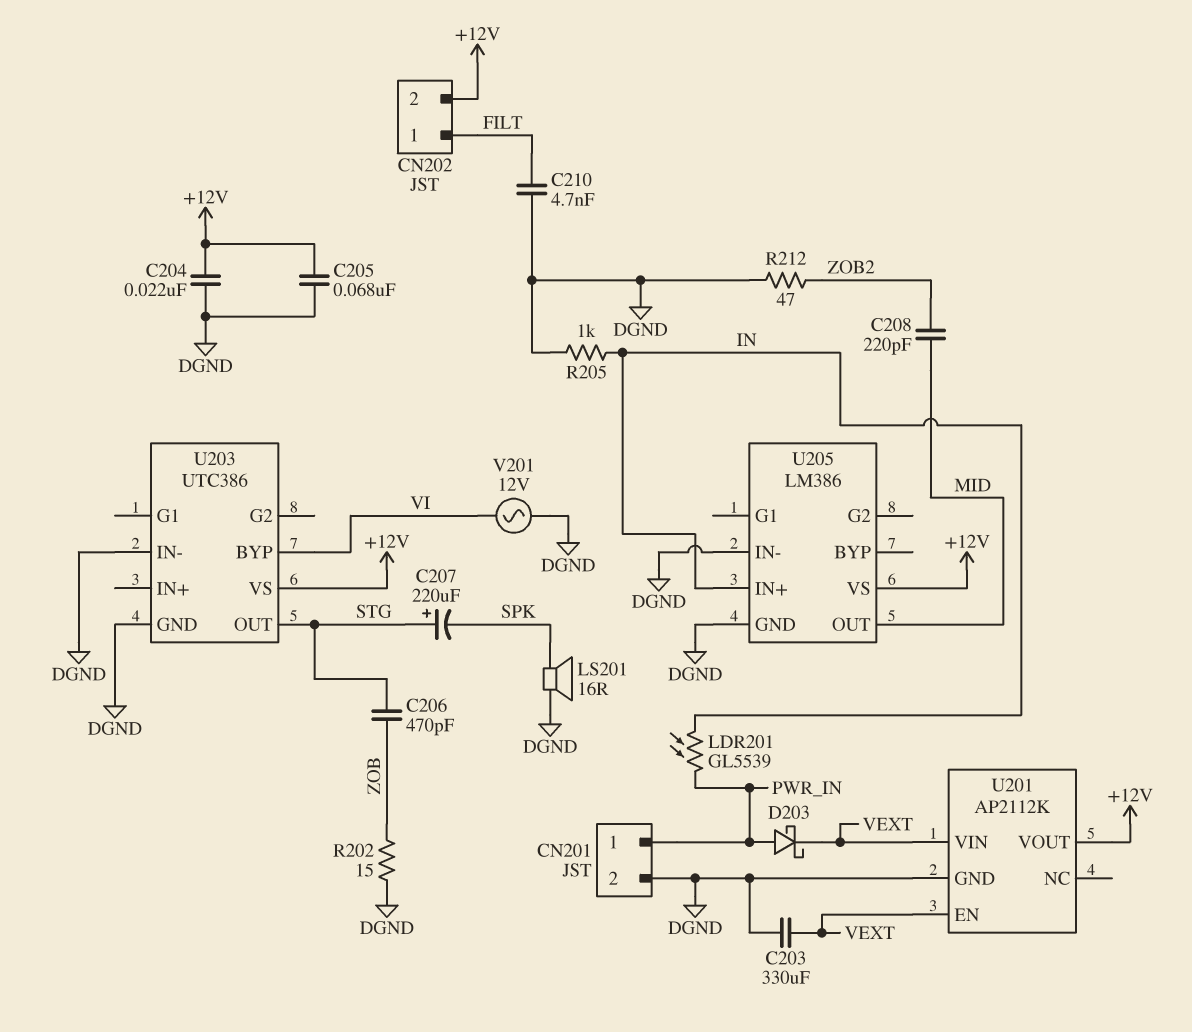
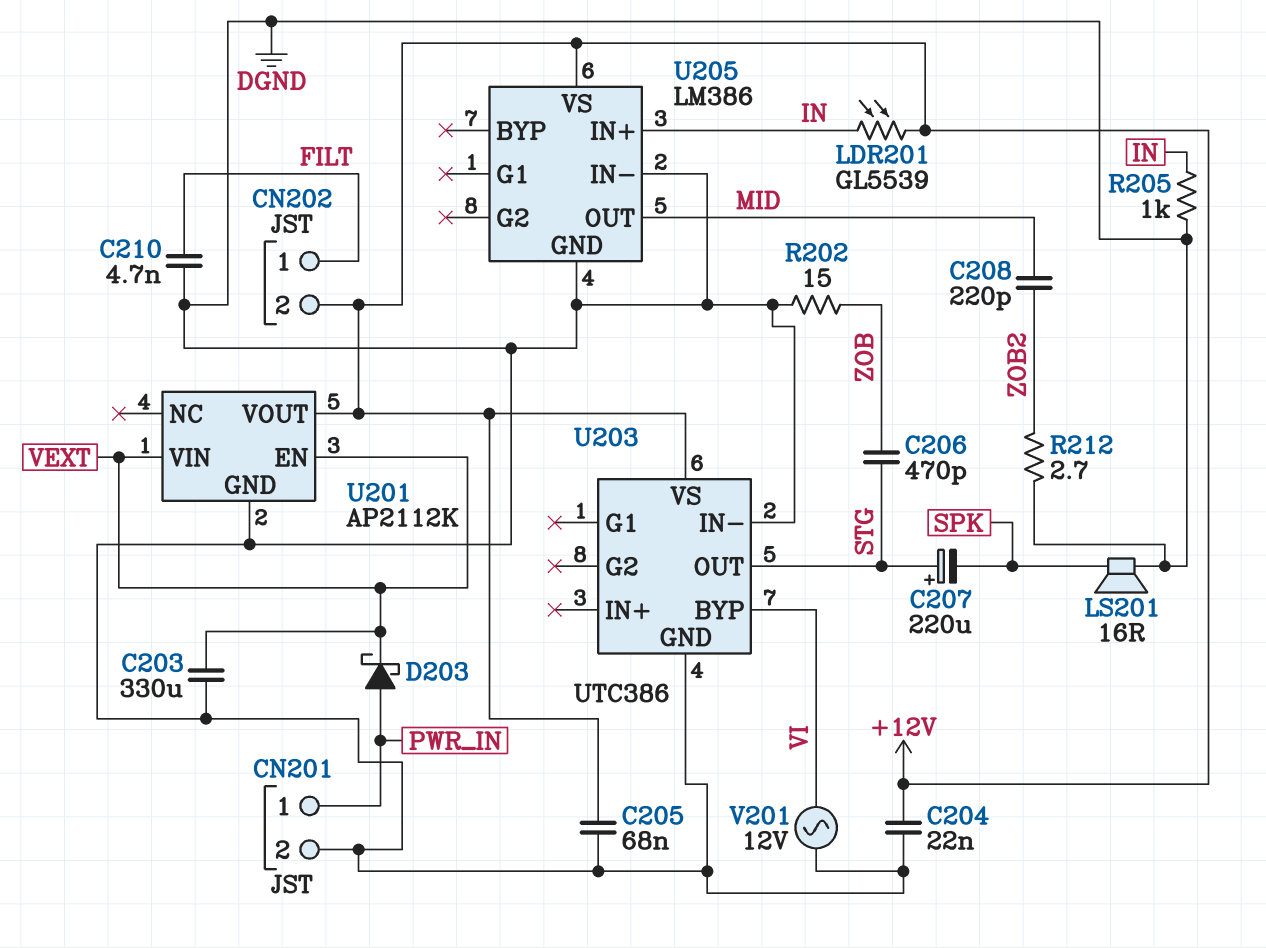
LDR201: GL5539 (IN, PWR_IN) -> GL5539 (+12V, IN)
R212: 47 (DGND, ZOB2) -> 2.7 (DGND, ZOB2)

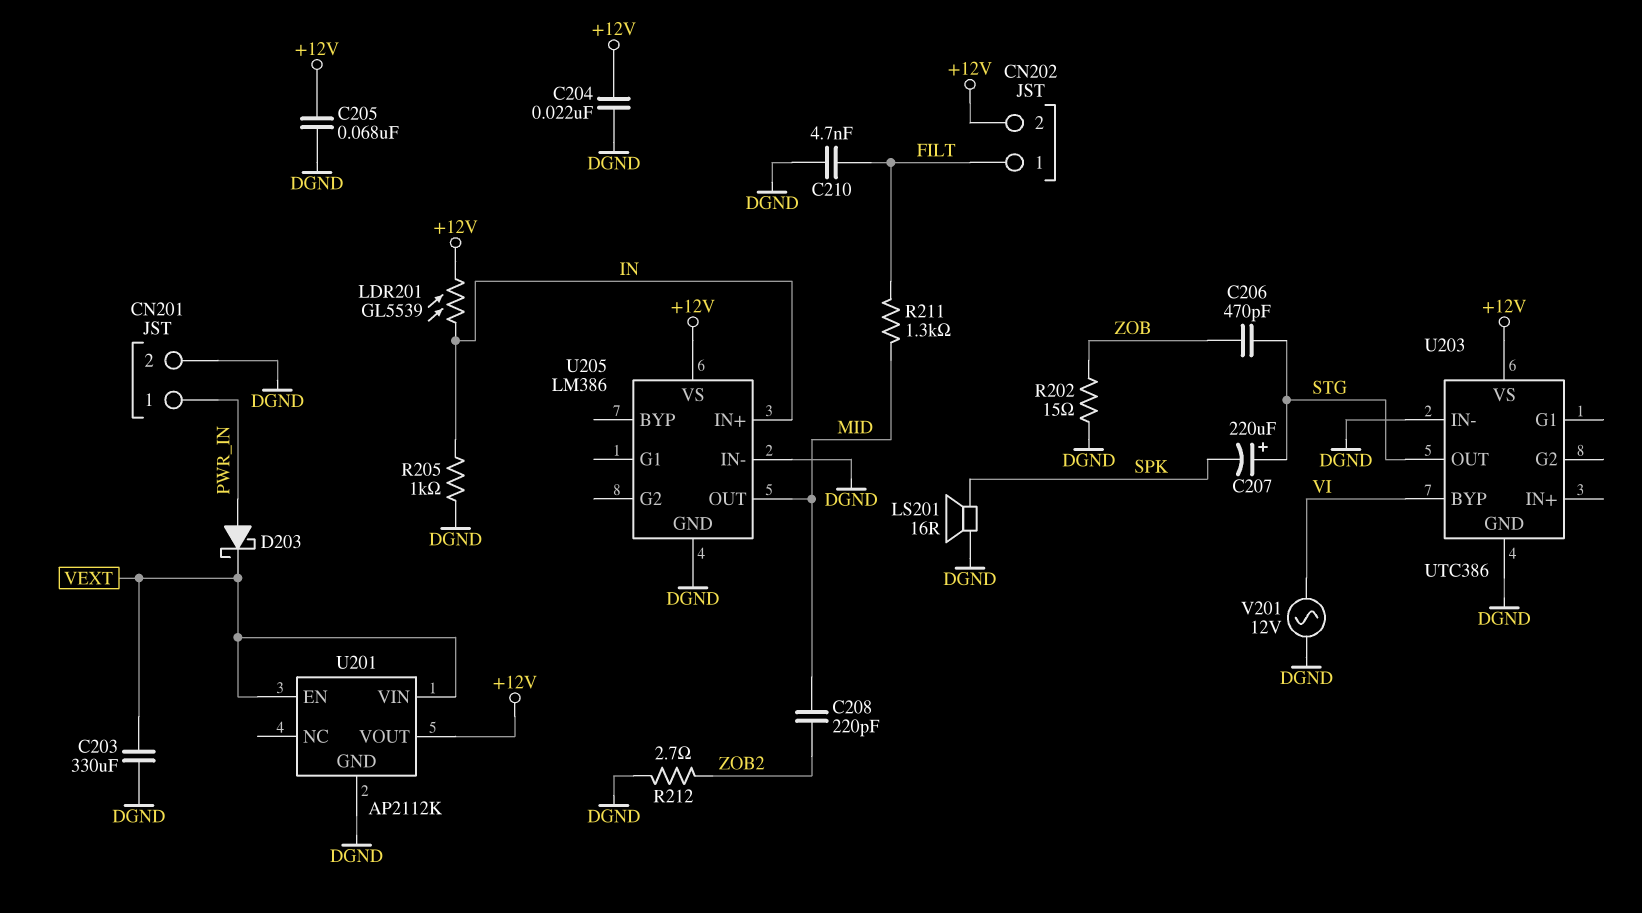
R211: none -> 1.3k (FILT, MID)

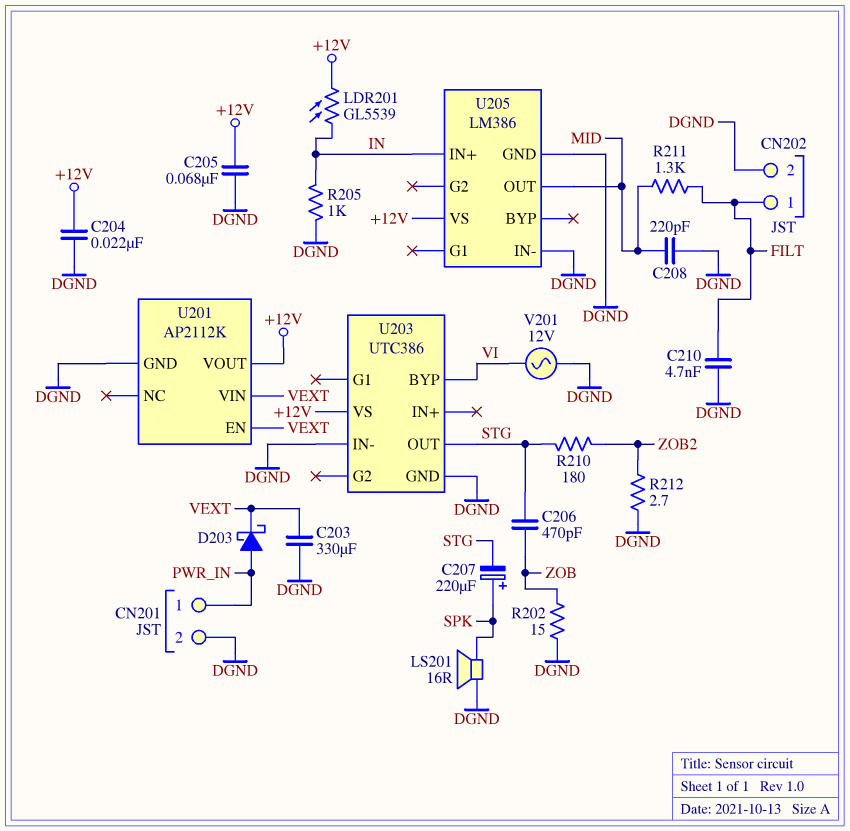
C207: 220uF (plus STG, minus SPK) -> 220uF (plus SPK, minus STG)
C208: 220pF (MID, ZOB2) -> 220pF (DGND, MID)
CN202 pin 2: +12V -> DGND
R210: none -> 180 (STG, ZOB2)

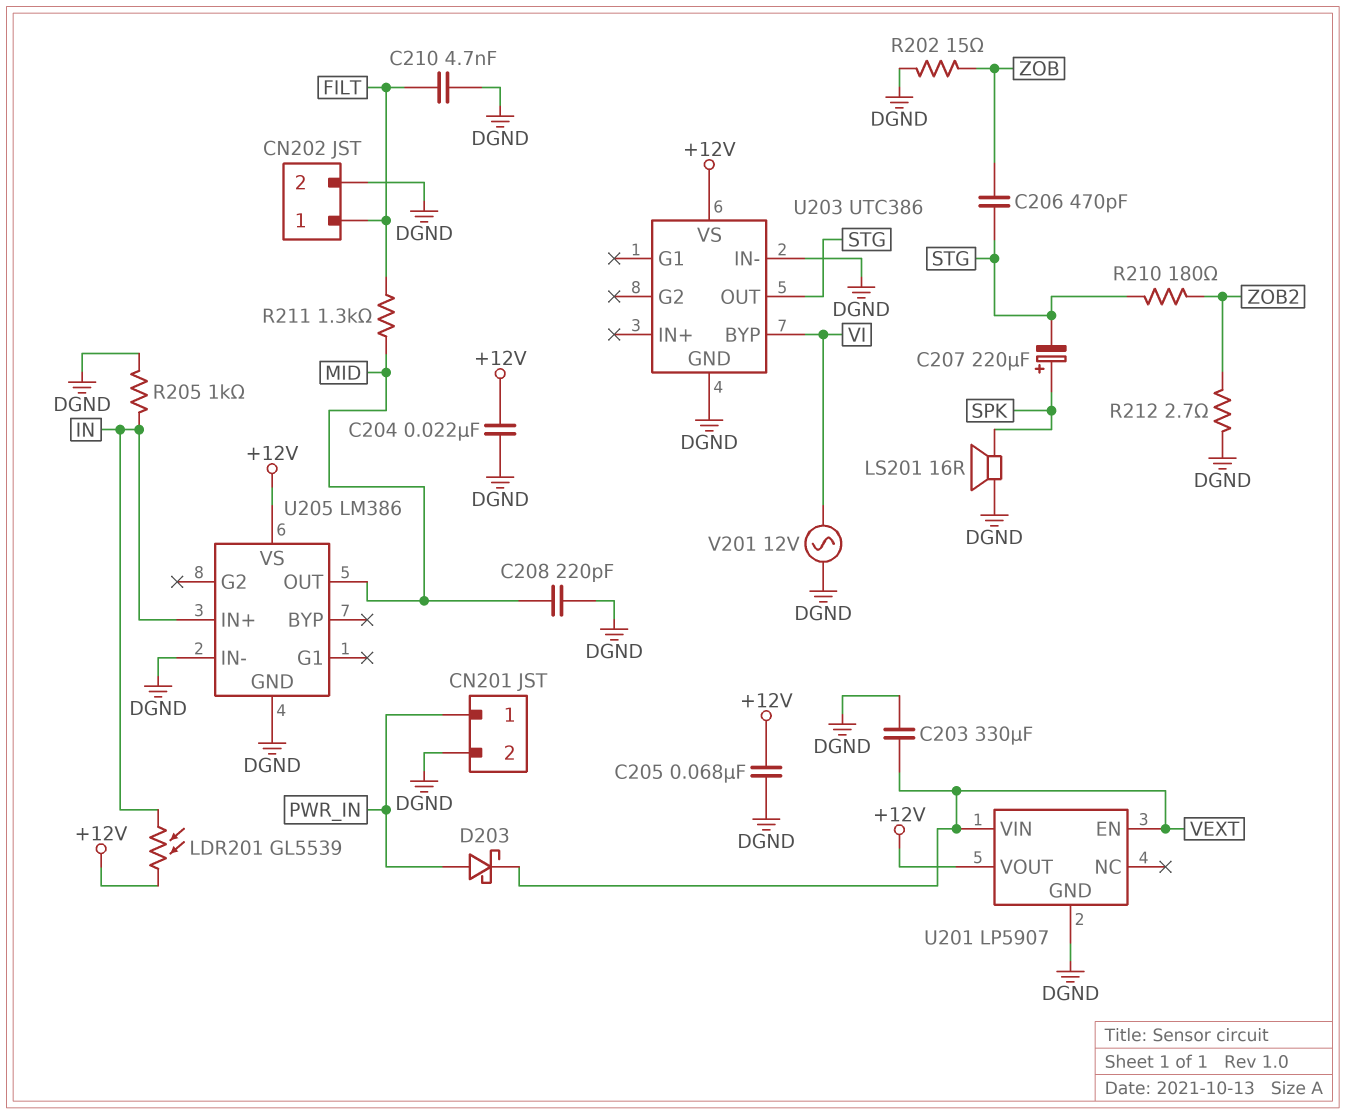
U201: AP2112K -> LP5907

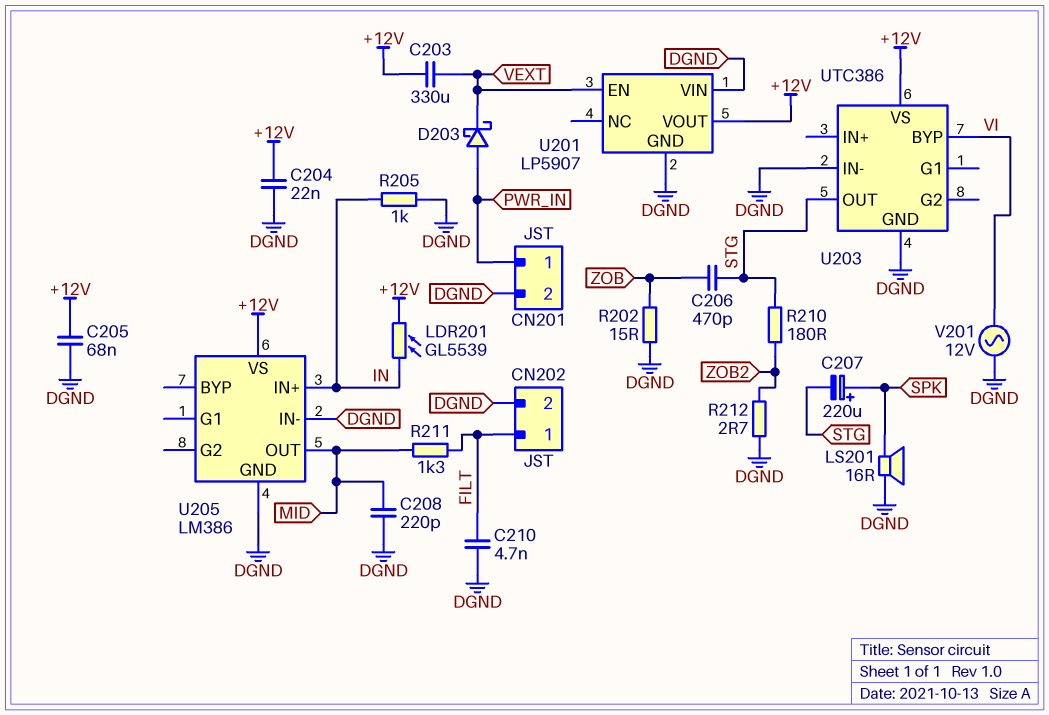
C203: 330uF (DGND, VEXT) -> 330uF (+12V, VEXT)
U201 pin VIN: VEXT -> DGND

